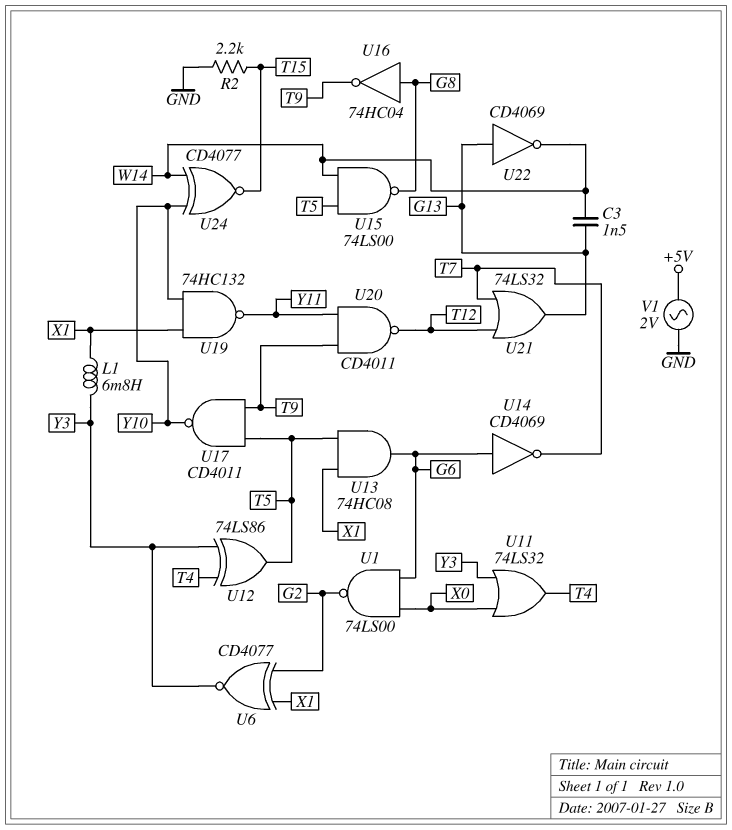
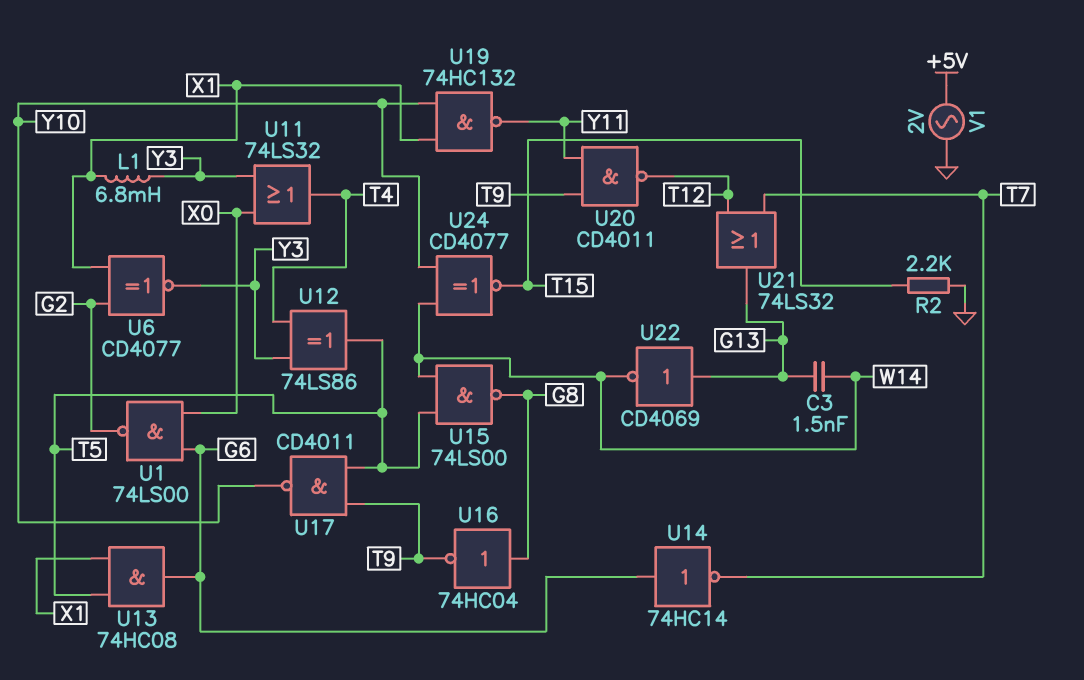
U14: NOT CD4069 (in G6, out T7) -> NOT 74HC14 (in G6, out T7)

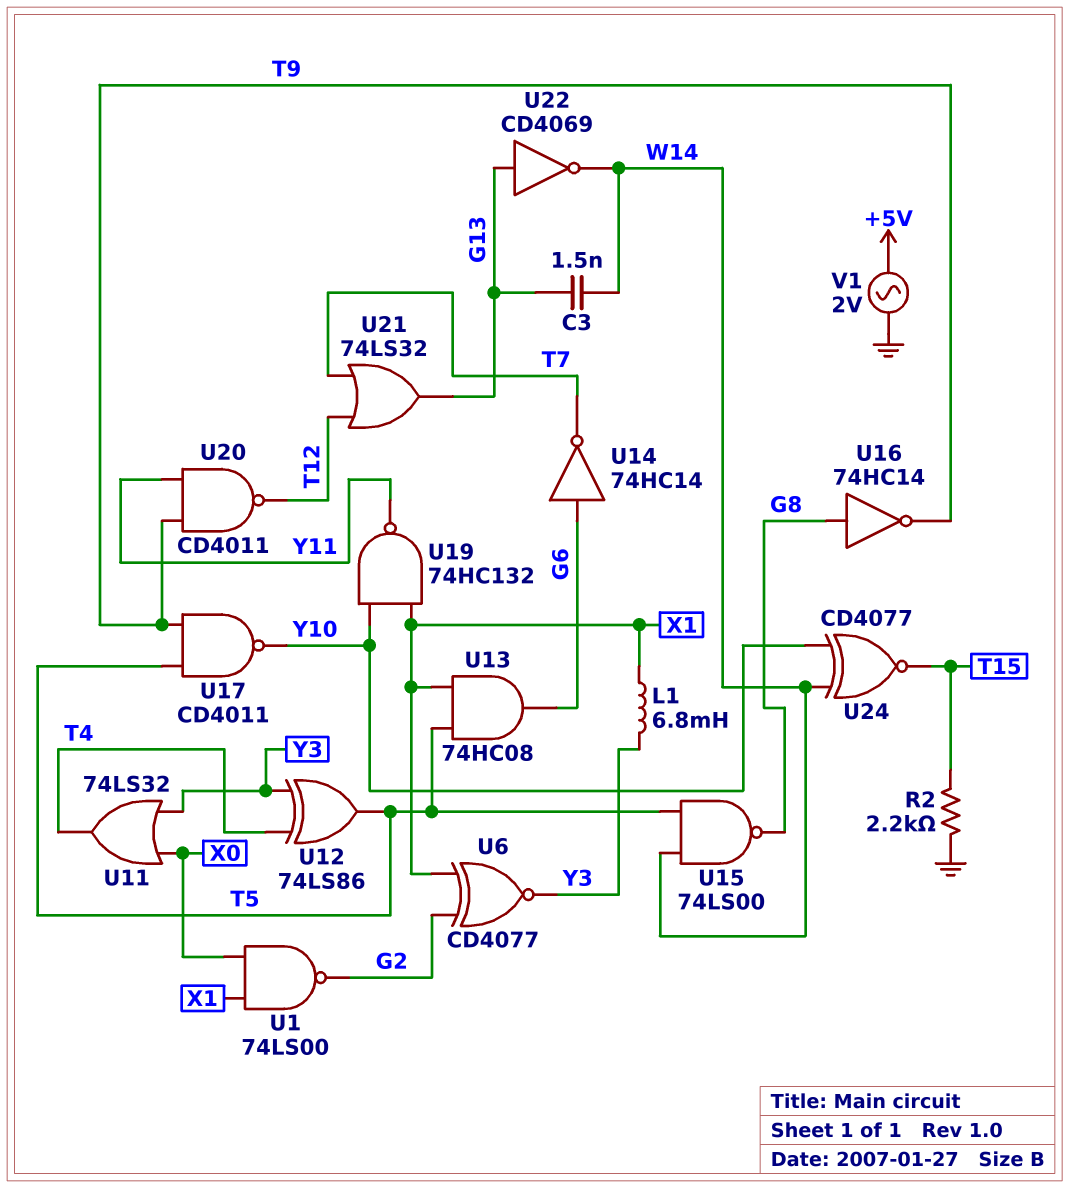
U1: NAND 74LS00 (in G6, in X0, out G2) -> NAND 74LS00 (in X0, in X1, out G2)
U16: NOT 74HC04 (in G8, out T9) -> NOT 74HC14 (in G8, out T9)

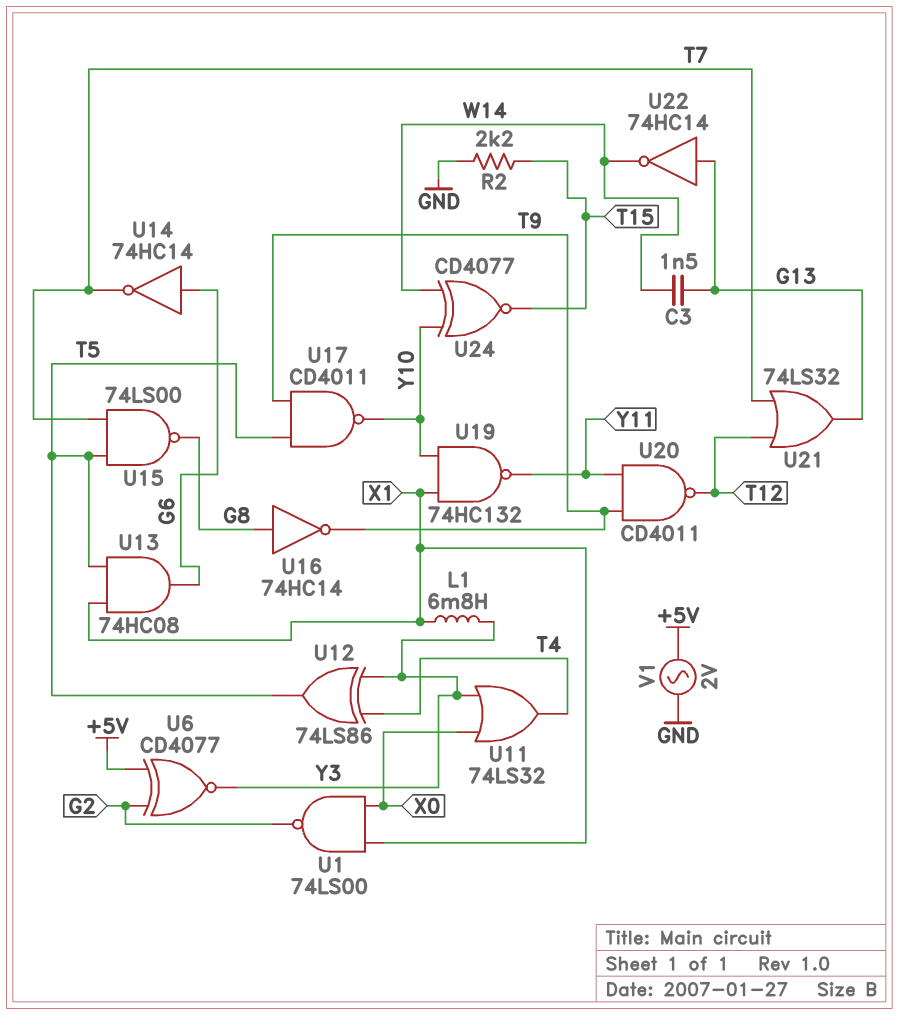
U6: XNOR CD4077 (in G2, in X1, out Y3) -> XNOR CD4077 (in +5V, in G2, out Y3)
U15: NAND 74LS00 (in T5, in W14, out G8) -> NAND 74LS00 (in T5, in T7, out G8)
U22: NOT CD4069 (in G13, out W14) -> NOT 74HC14 (in G13, out W14)

